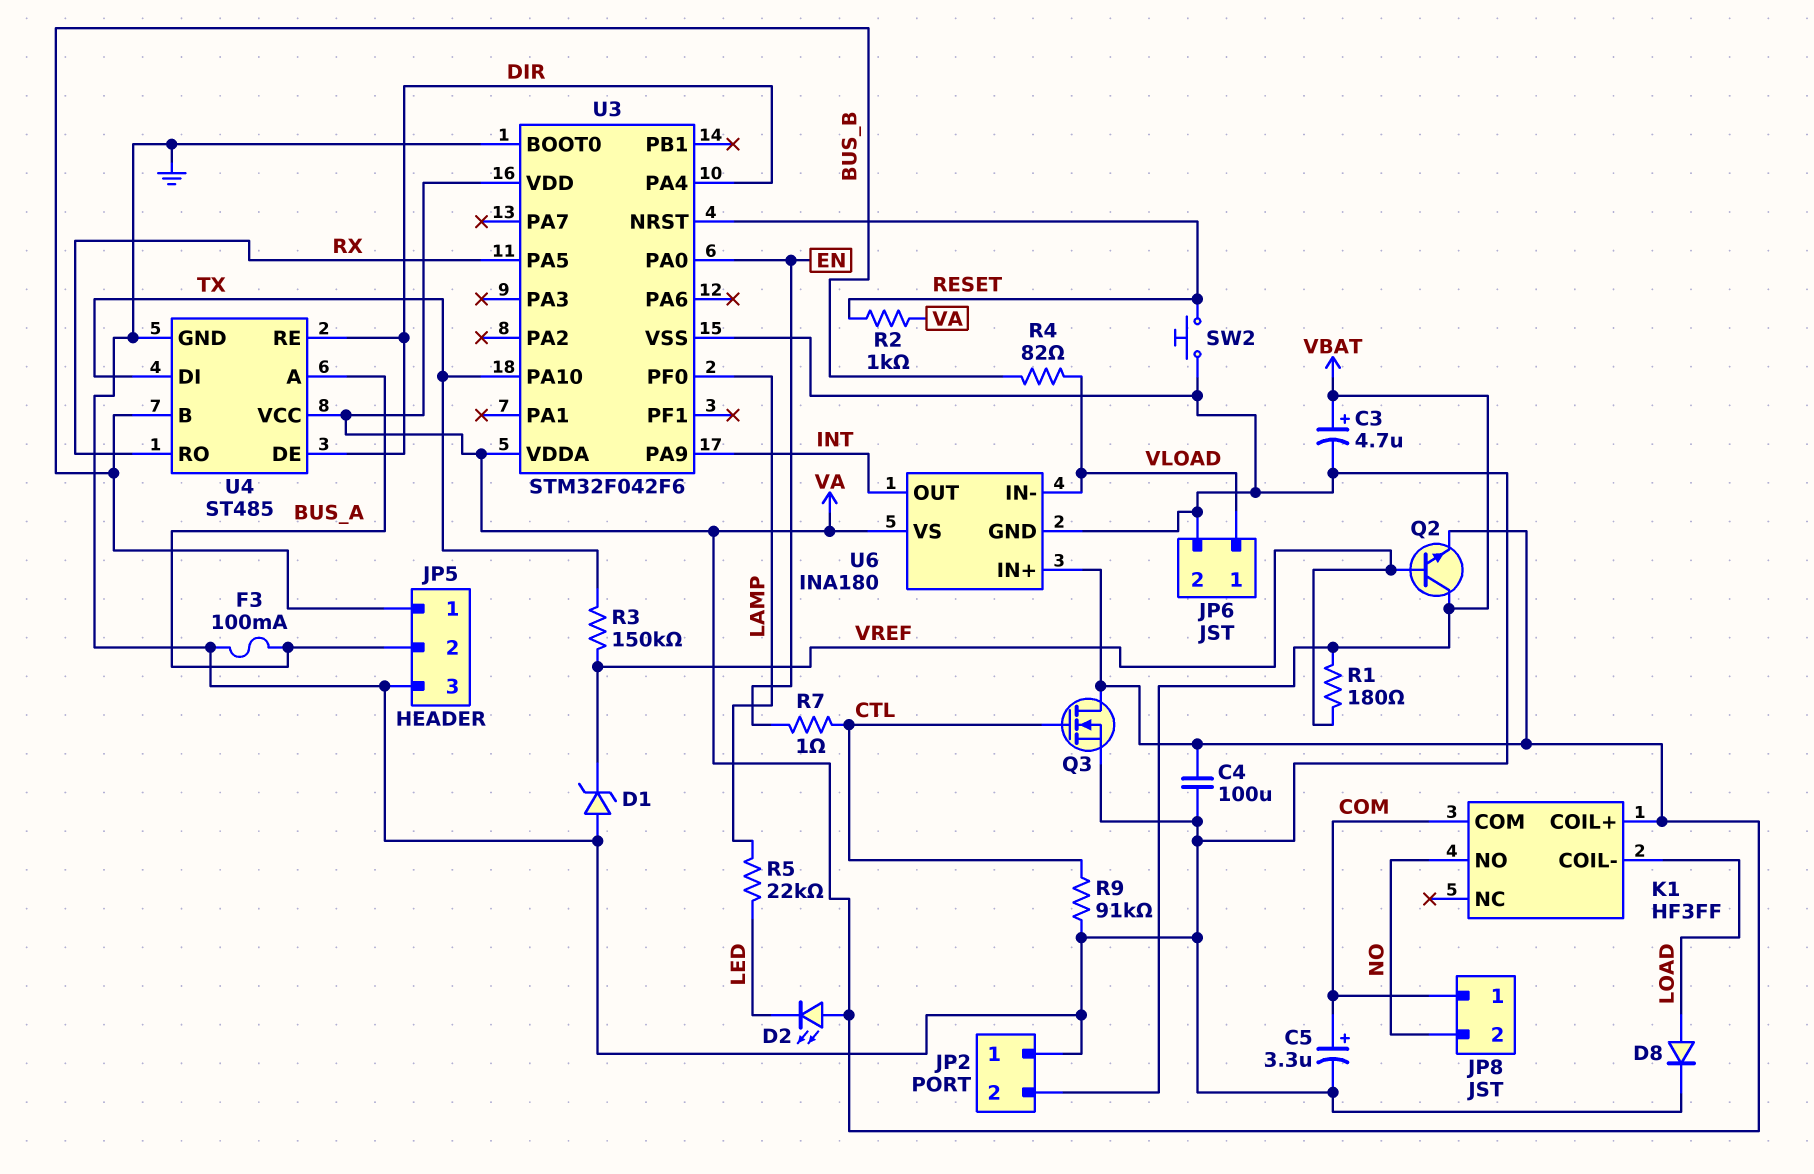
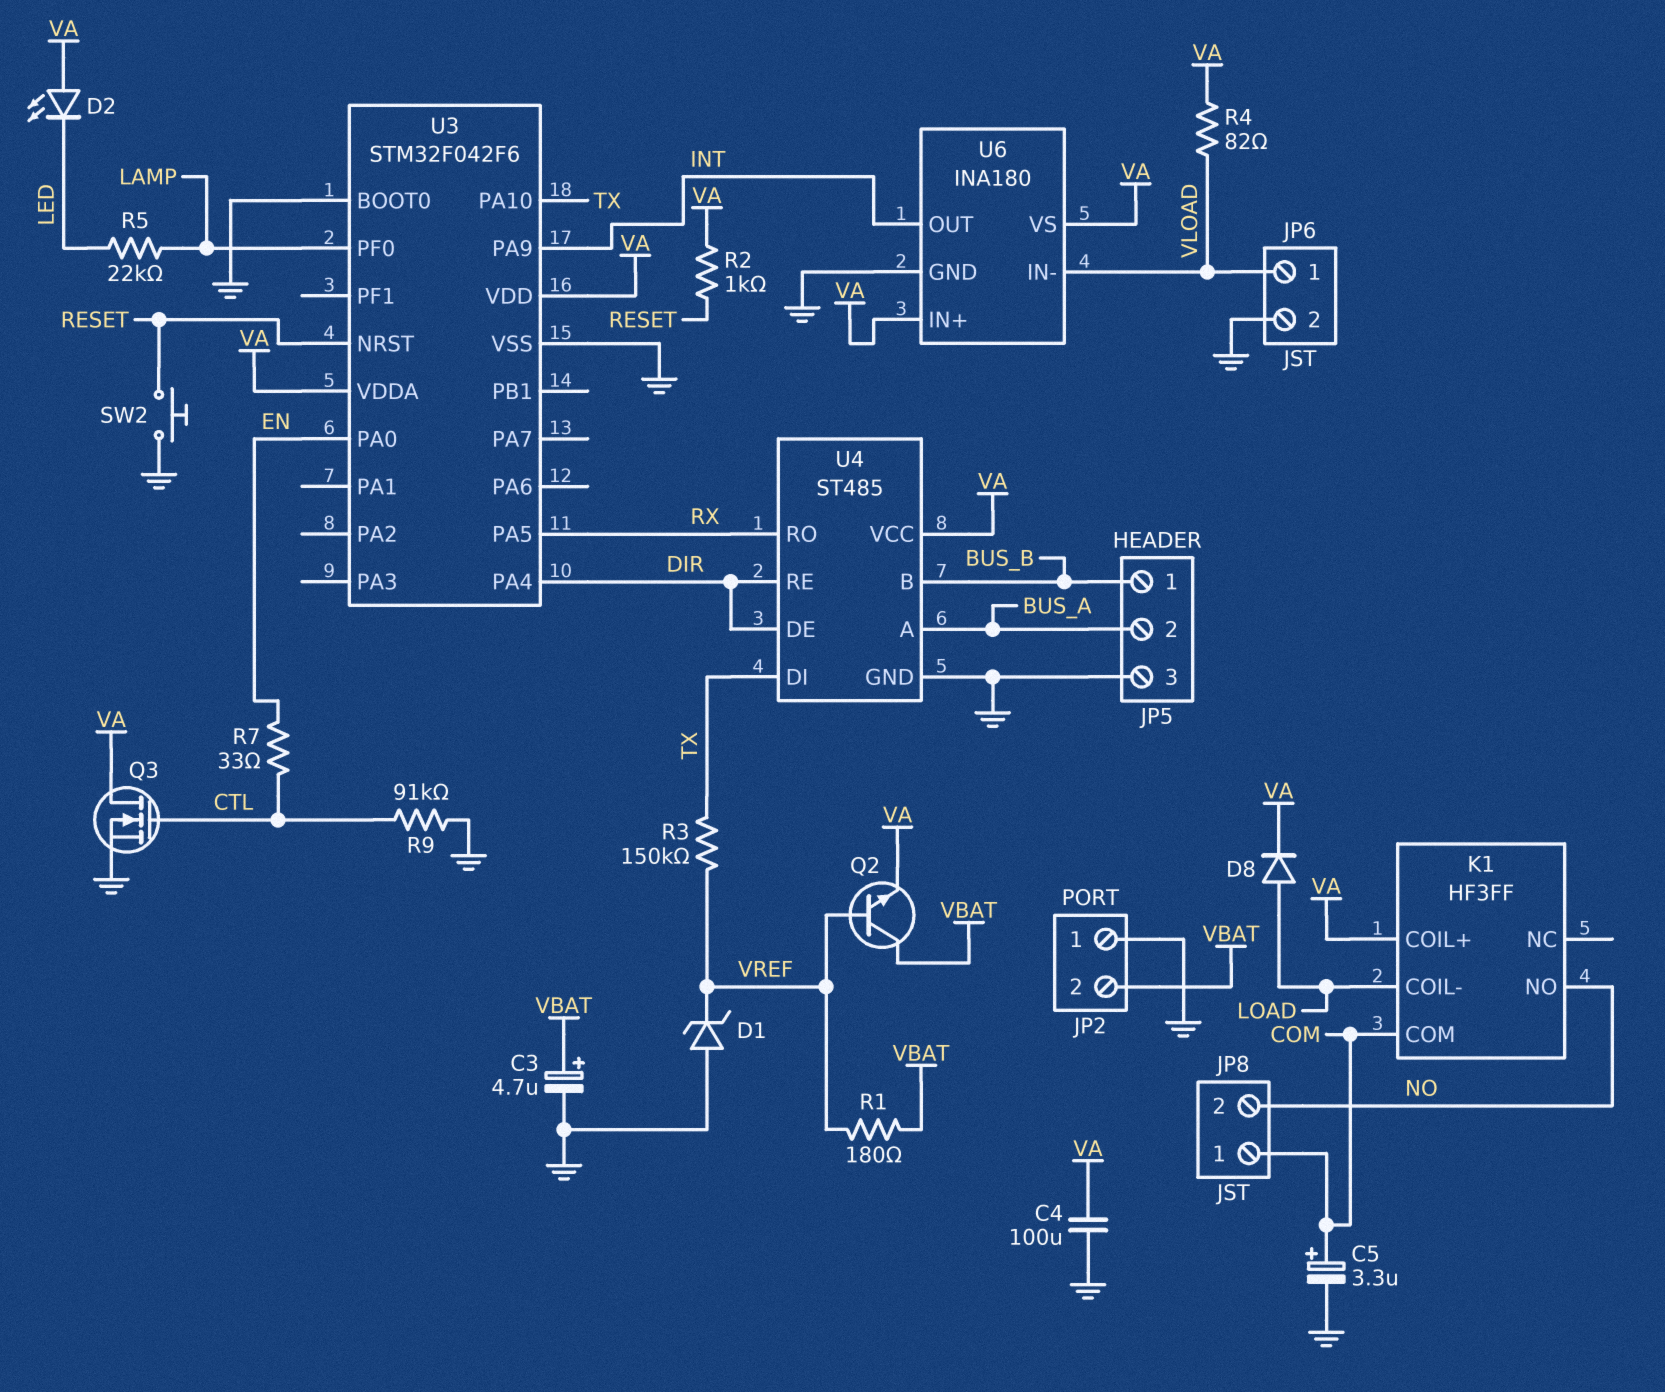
D8: diode (A LOAD, K GND) -> diode (A LOAD, K VA)
F3: 100mA (BUS_A, GND) -> none
R4: 82 (BUS_B, VLOAD) -> 82 (VA, VLOAD)
R7: 1 (CTL, EN) -> 33 (CTL, EN)

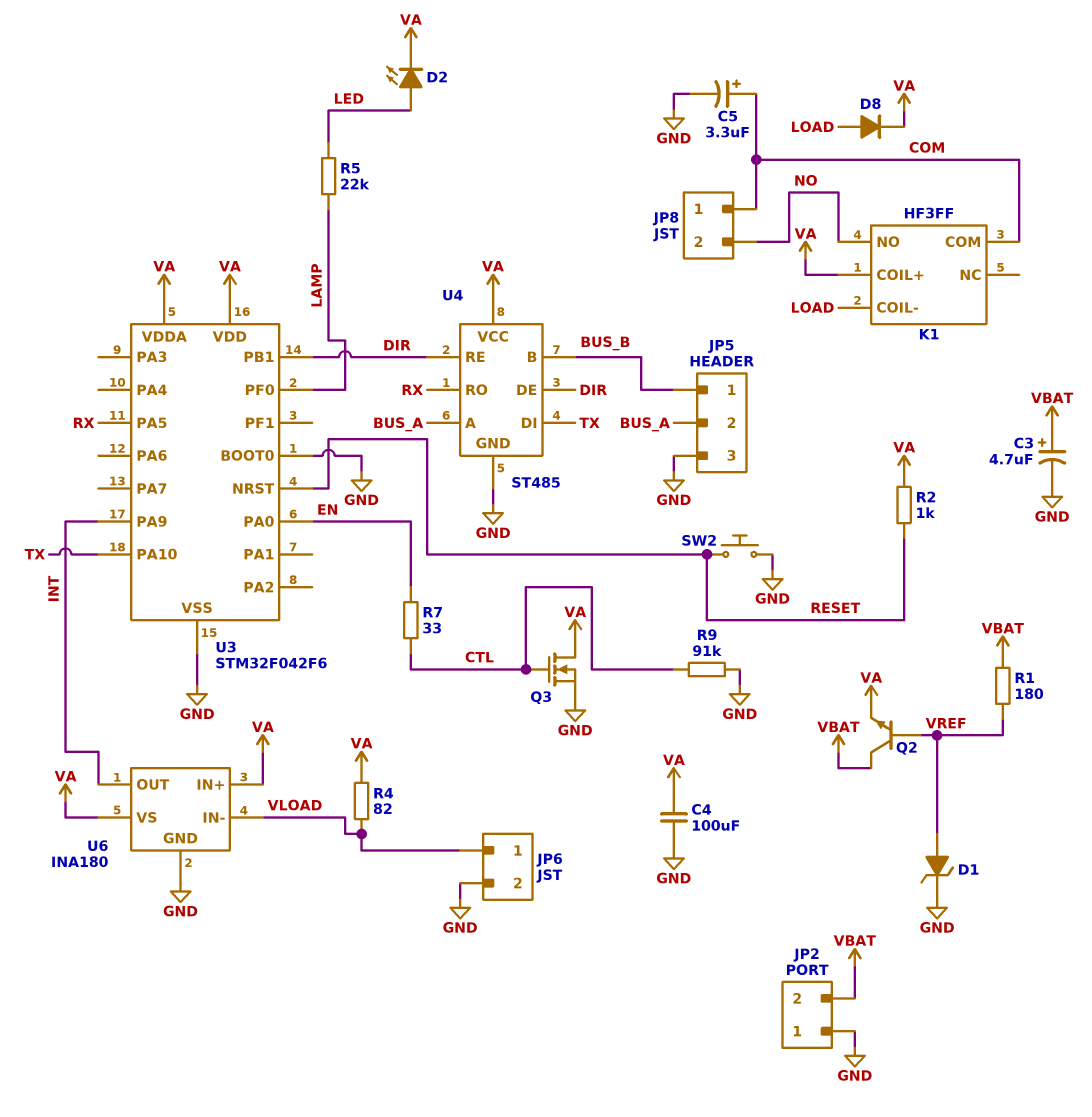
D1: zener (A GND, K VREF) -> zener (A VREF, K GND)
D2: LED (A VA, K LED) -> LED (A LED, K VA)
R3: 150k (TX, VREF) -> none
U3 pin PA4: DIR -> none
U3 pin PB1: none -> DIR

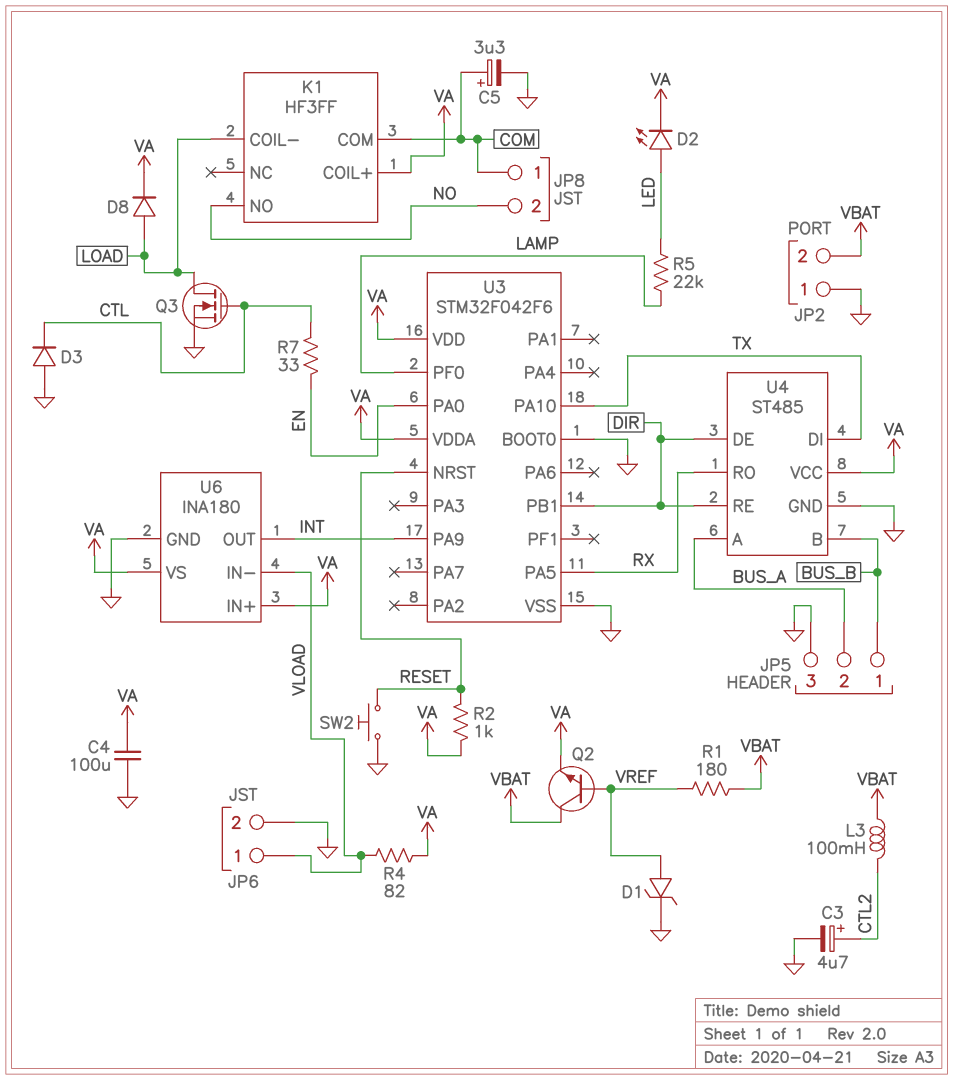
C3: 4.7uF (plus VBAT, minus GND) -> 4.7uF (plus CTL2, minus GND)
D3: none -> diode (A GND, K CTL)
L3: none -> 100mH (CTL2, VBAT)
Q3: NMOS (G CTL, D VA, S GND) -> NMOS (G CTL, D LOAD, S GND)
R9: 91k (CTL, GND) -> none

